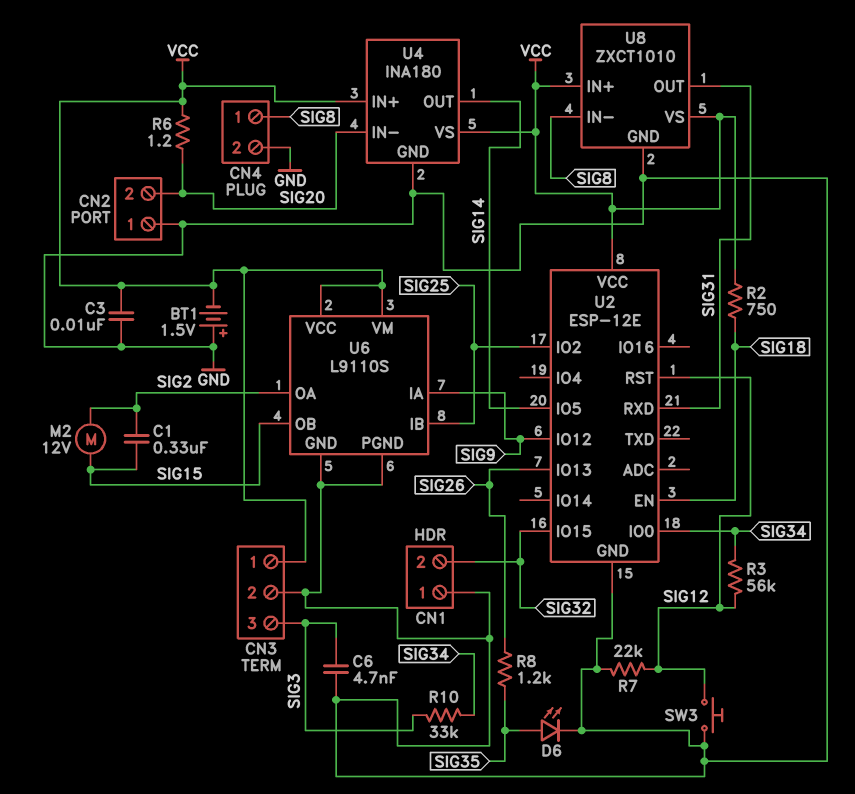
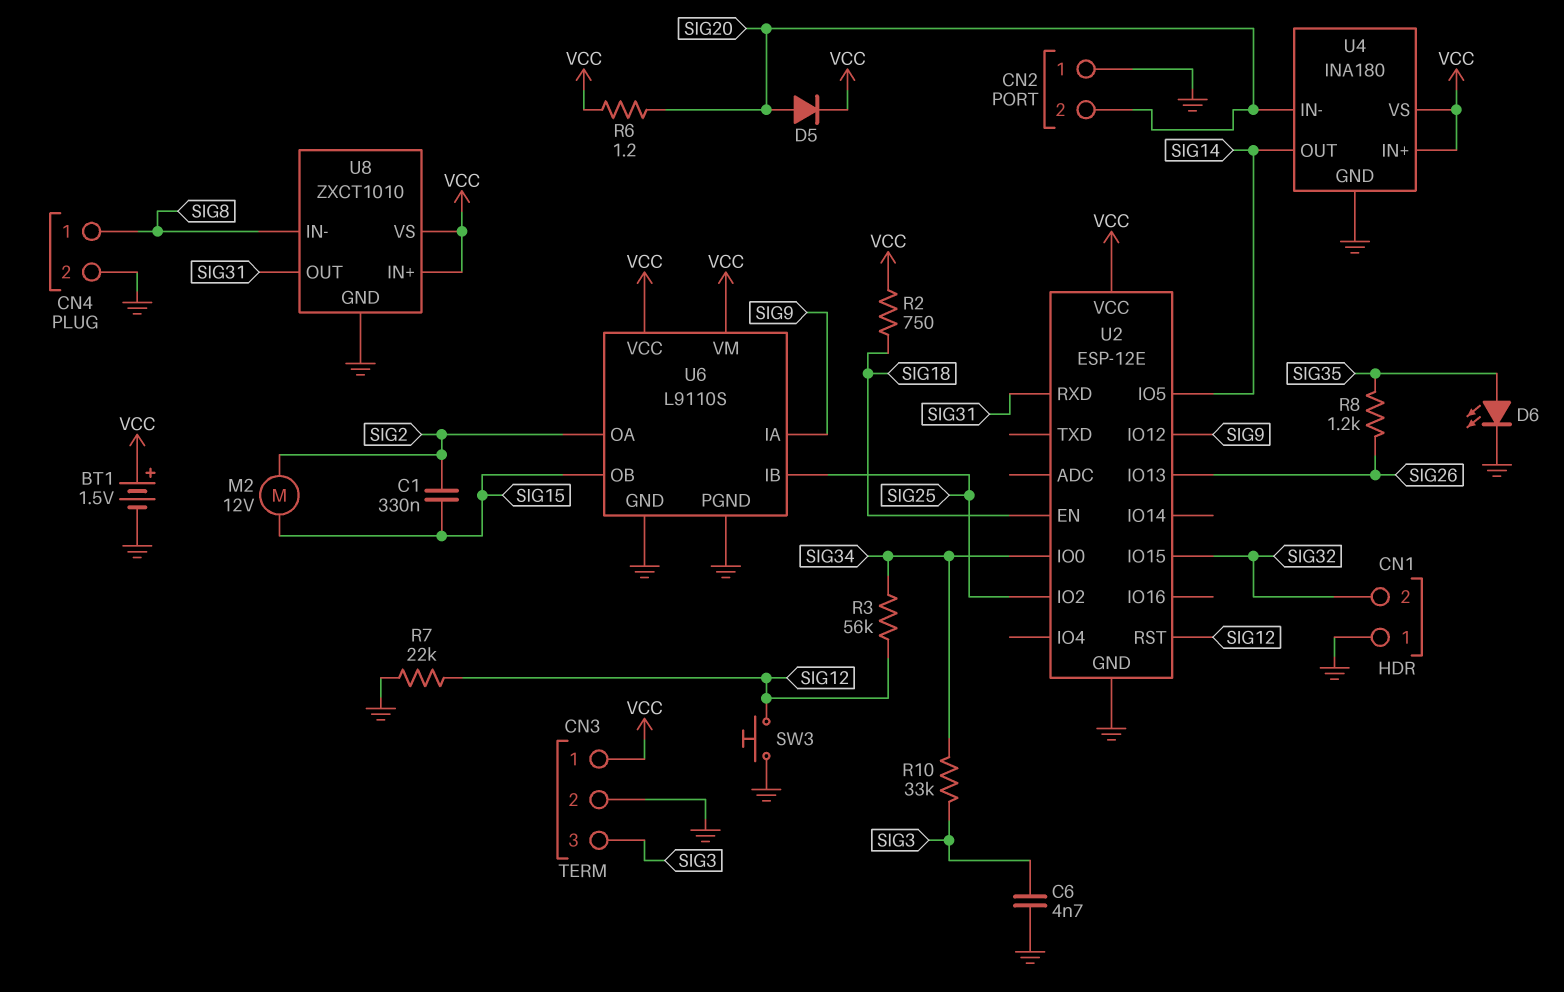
BT1: 1.5V (plus GND, minus VCC) -> 1.5V (plus VCC, minus GND)
C3: 10nF (GND, VCC) -> none
D5: none -> diode (A SIG20, K VCC)

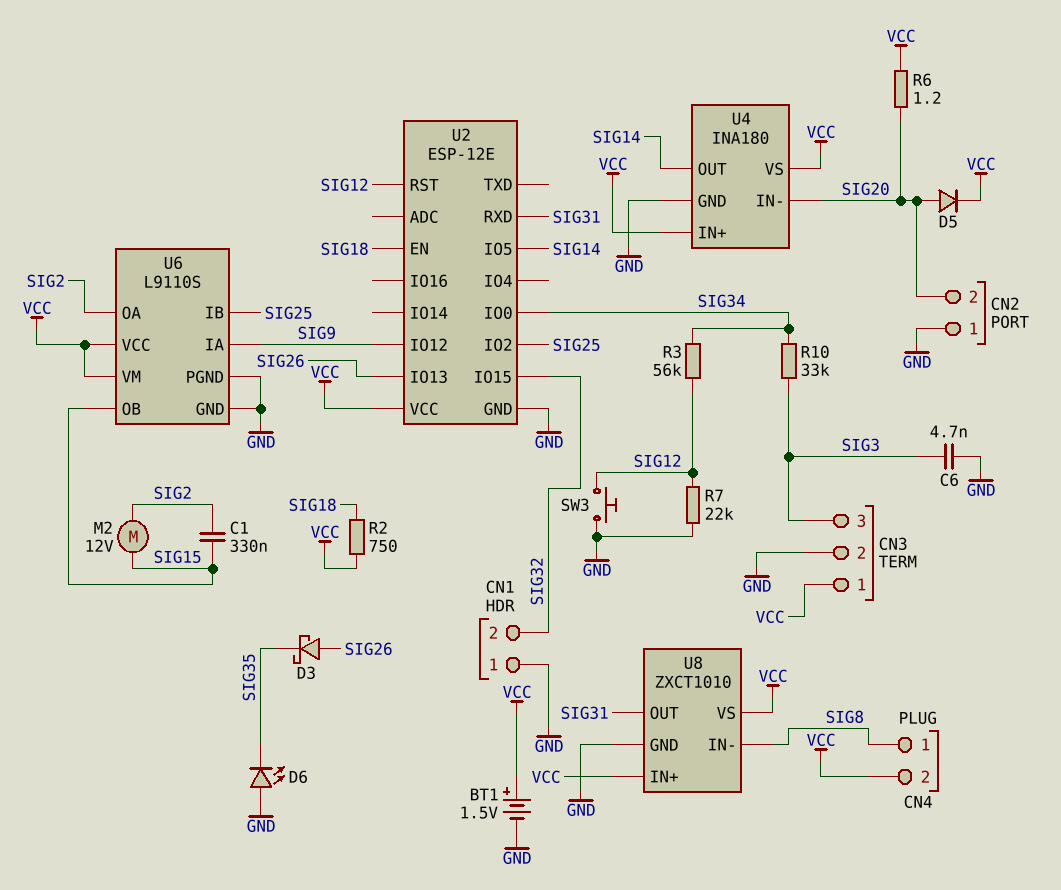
CN4 pin 2: GND -> VCC
D3: none -> schottky (A SIG26, K SIG35)
D6: LED (A SIG35, K GND) -> LED (A GND, K SIG35)
R8: 1.2k (SIG26, SIG35) -> none

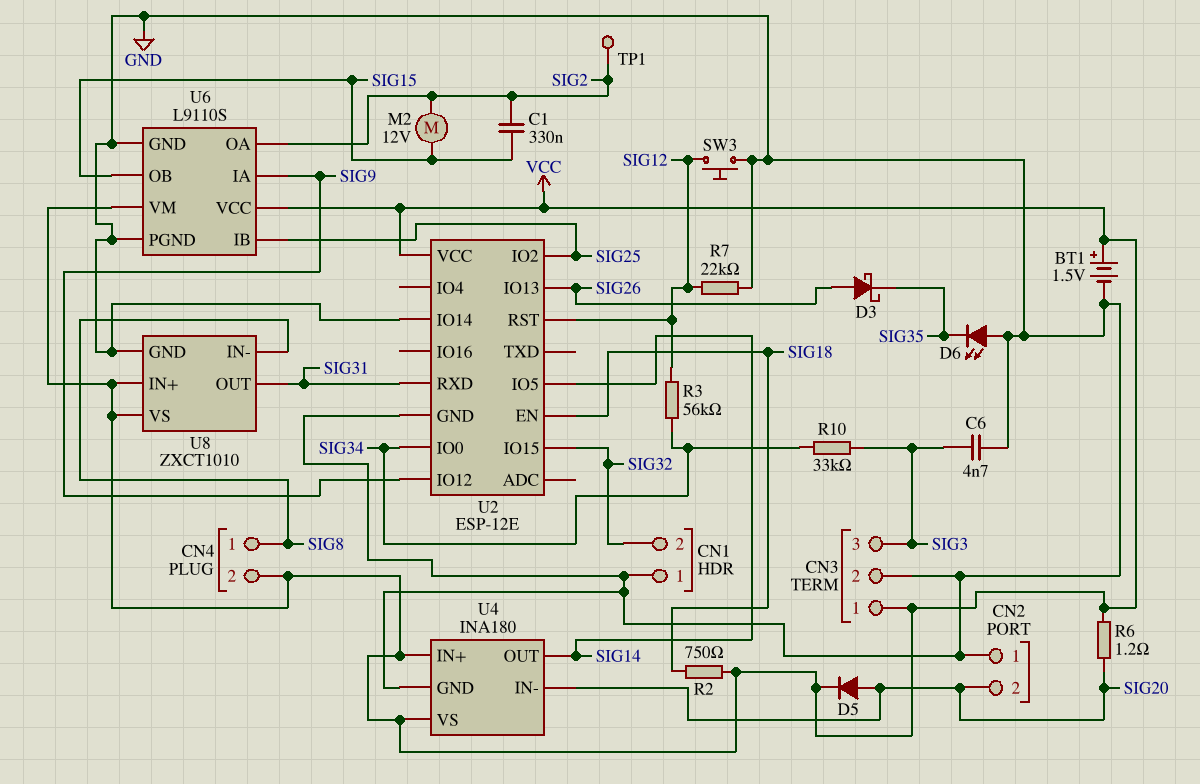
TP1: none -> test point (SIG2)
U2 pin IO14: none -> GND

